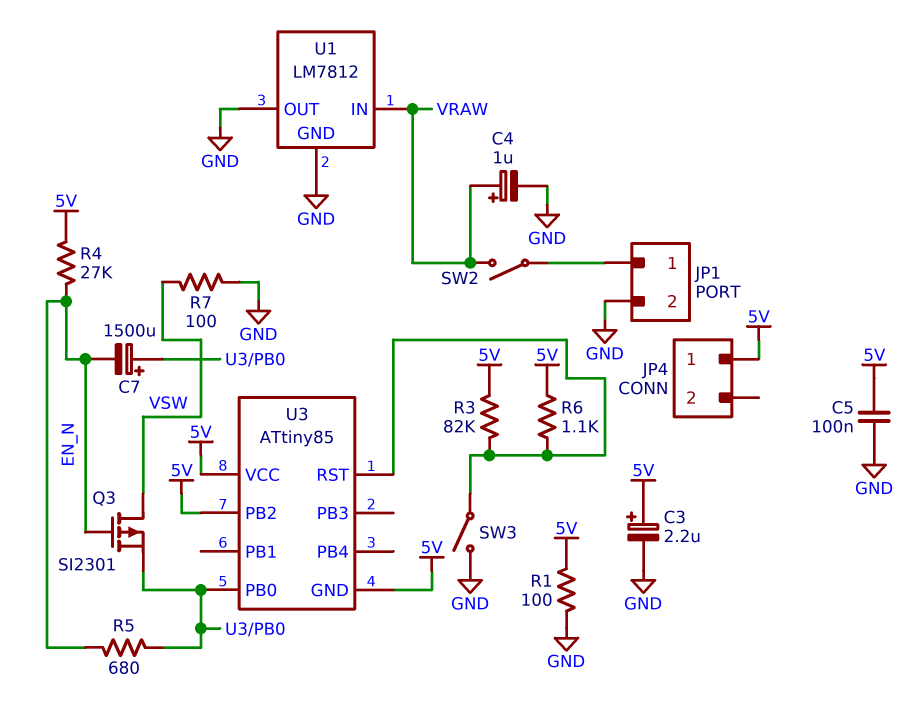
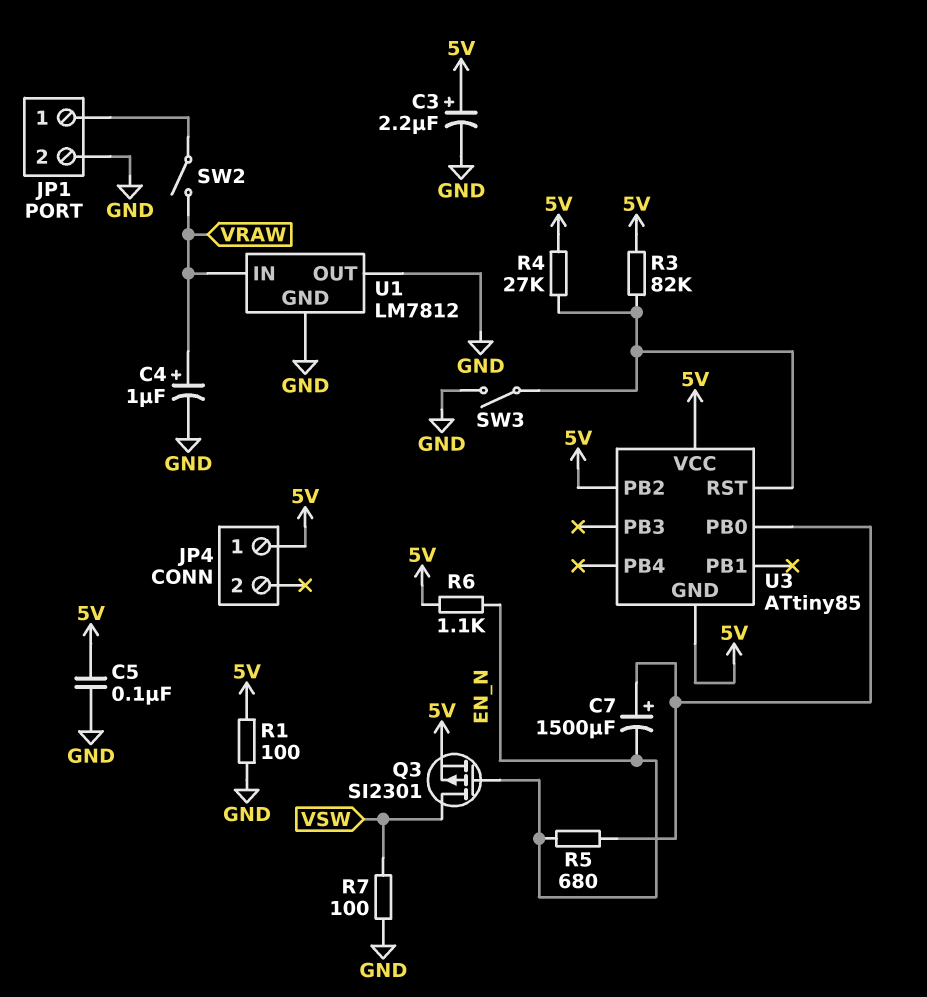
Q3: PMOS SI2301 (G EN_N, D VSW, S U3/PB0) -> PMOS SI2301 (G EN_N, D VSW, S 5V)
R4: 27k (5V, EN_N) -> 27k (5V, U3/RST)
R6: 1.1k (5V, U3/RST) -> 1.1k (5V, EN_N)

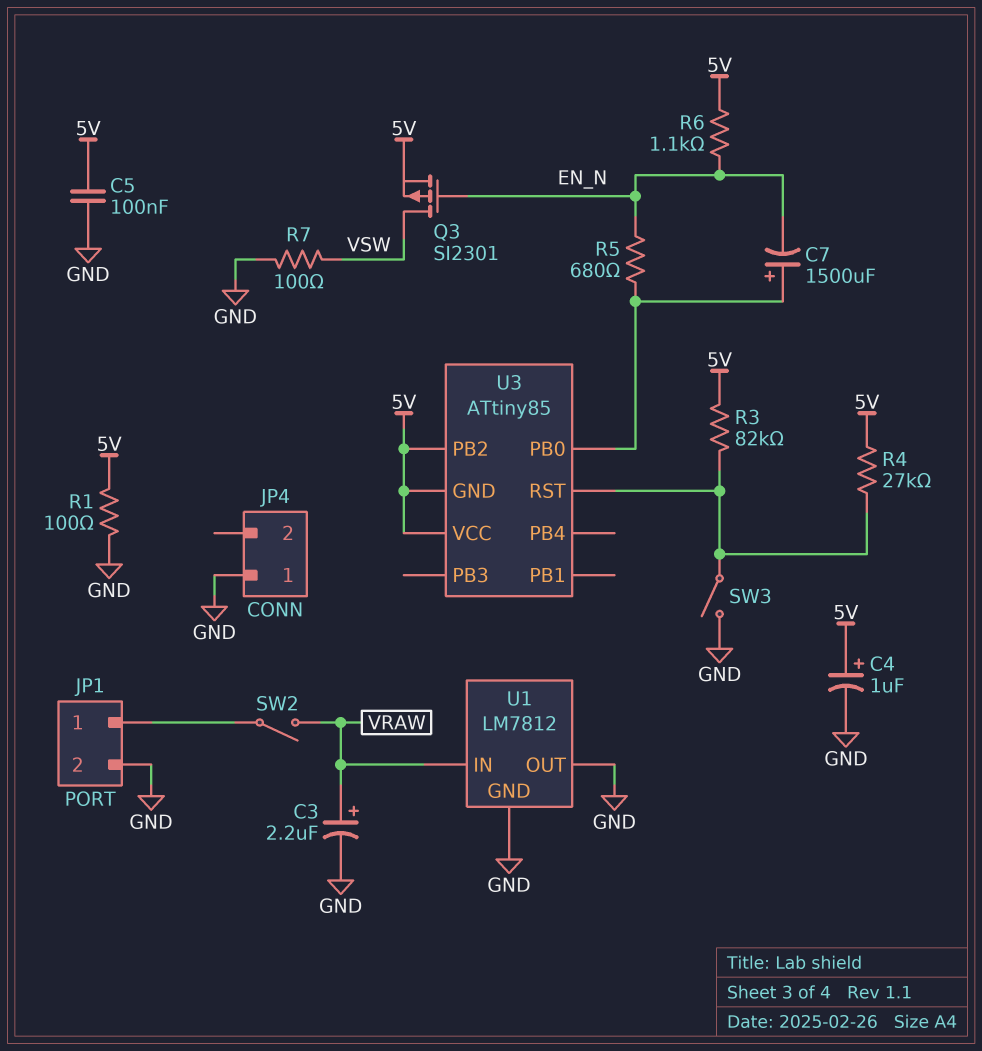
C3: 2.2uF (plus 5V, minus GND) -> 2.2uF (plus VRAW, minus GND)
C4: 1uF (plus VRAW, minus GND) -> 1uF (plus 5V, minus GND)
JP4 pin 1: 5V -> GND

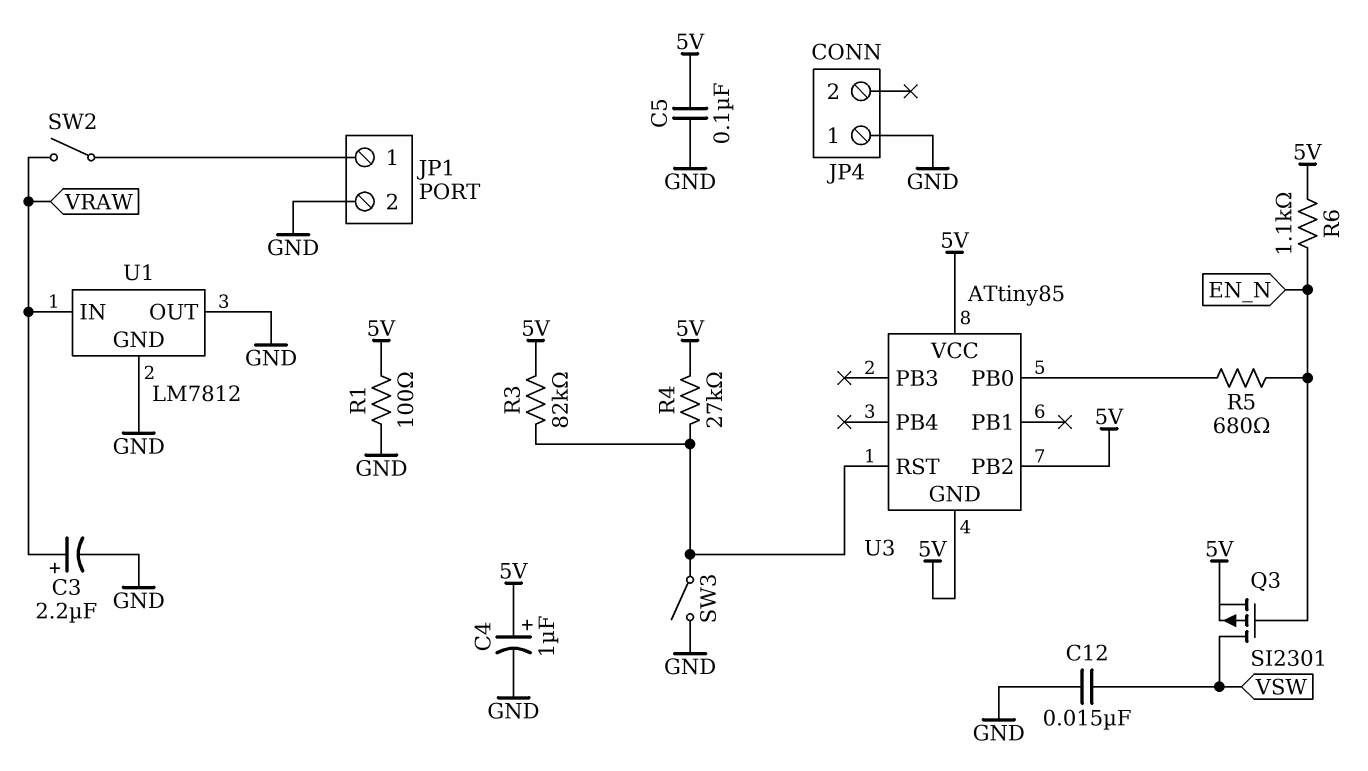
C7: 1500uF (plus U3/PB0, minus EN_N) -> none
C12: none -> 15nF (GND, VSW)
R7: 100 (GND, VSW) -> none

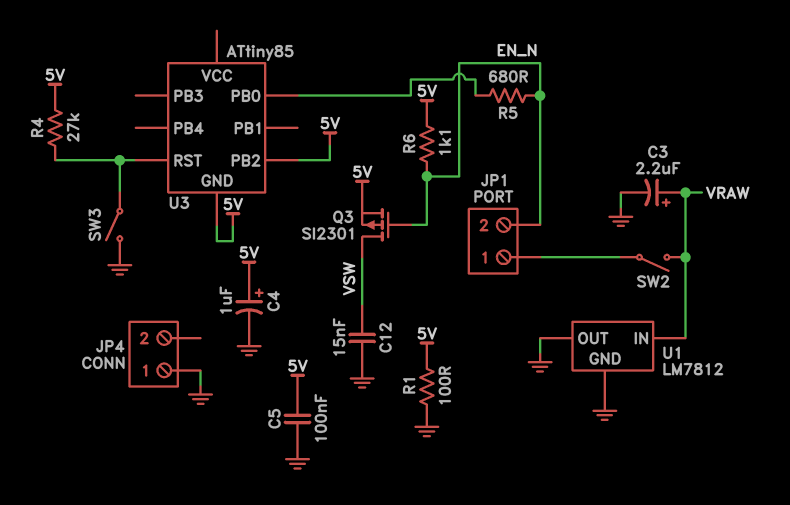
JP1 pin 2: GND -> EN_N
R3: 82k (5V, U3/RST) -> none
U3 pin VCC: 5V -> none

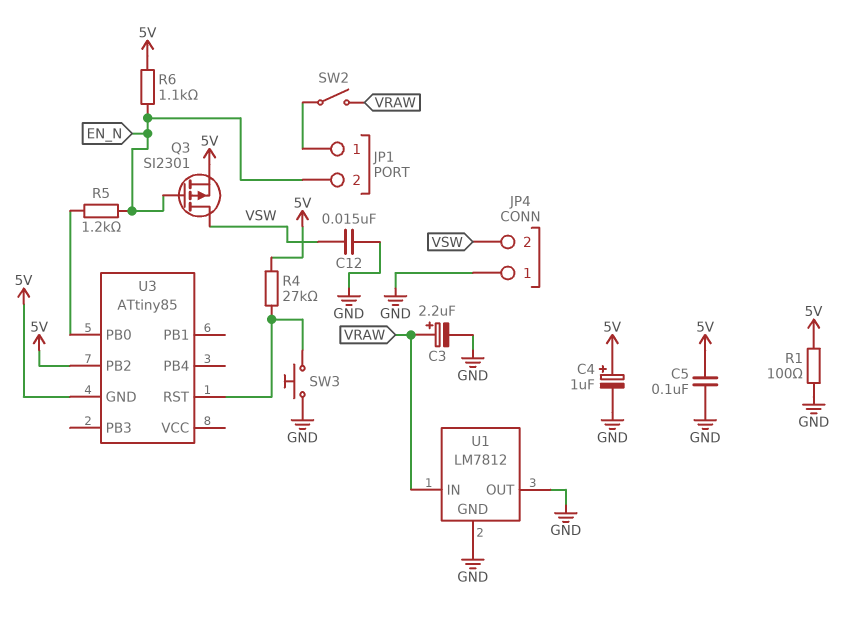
JP4 pin 2: none -> VSW
R5: 680 (EN_N, U3/PB0) -> 1.2k (EN_N, U3/PB0)
SW3: switch (GND, U3/RST) -> button (GND, U3/RST)

